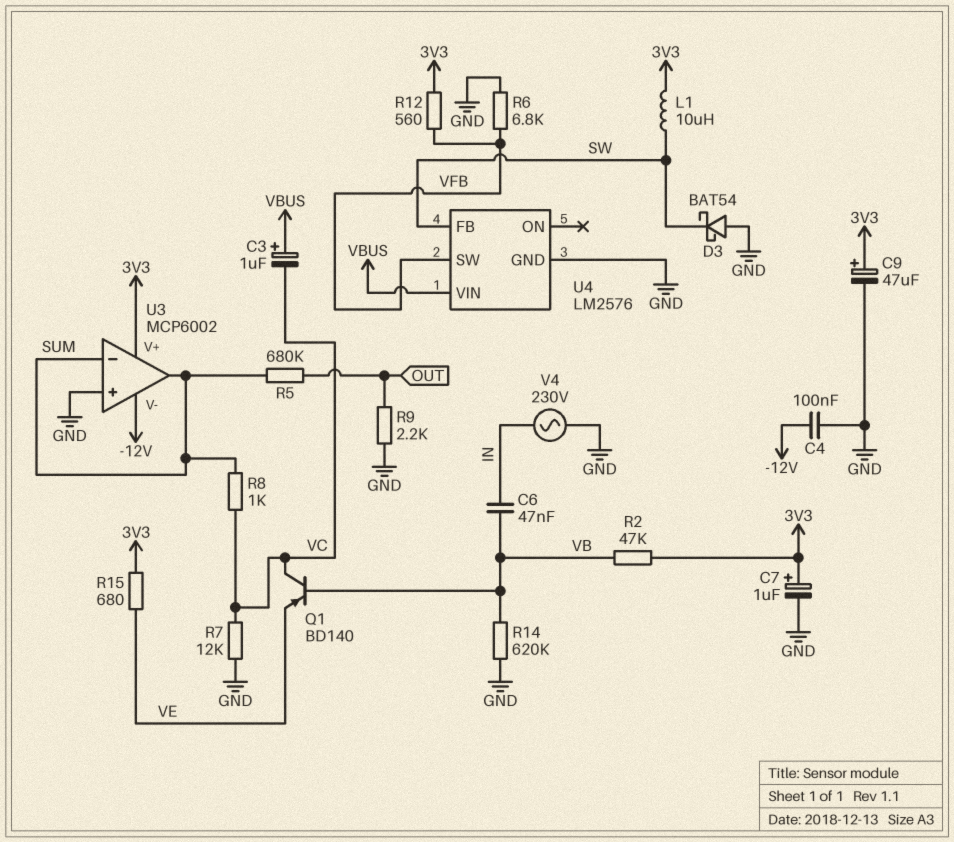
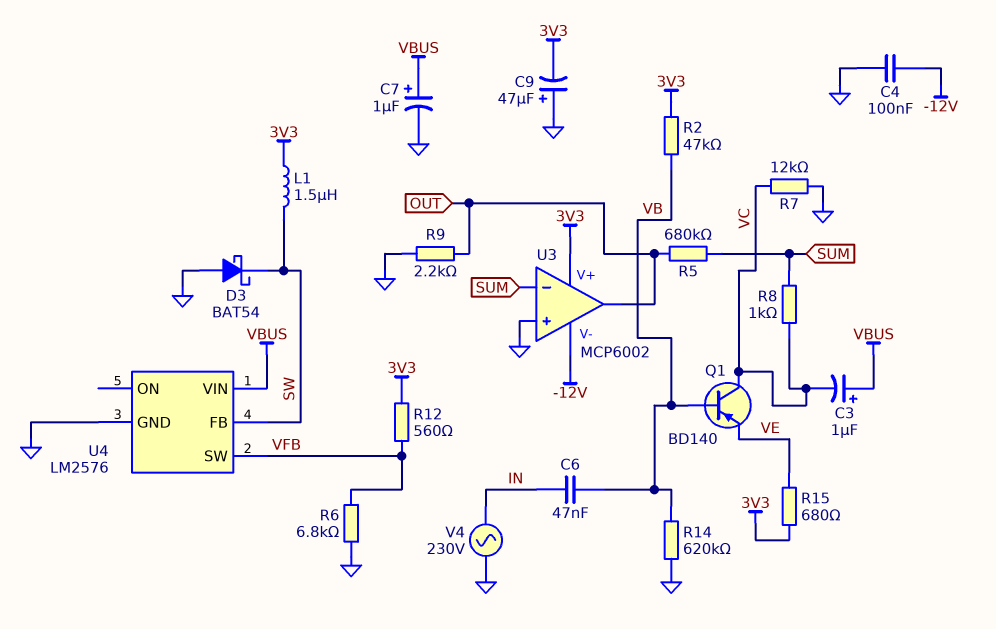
C7: 1uF (plus 3V3, minus GND) -> 1uF (plus VBUS, minus GND)
C9: 47uF (plus 3V3, minus GND) -> 47uF (plus GND, minus 3V3)
L1: 10uH (3V3, SW) -> 1.5uH (3V3, SW)
U3 pin out: SUM -> OUT

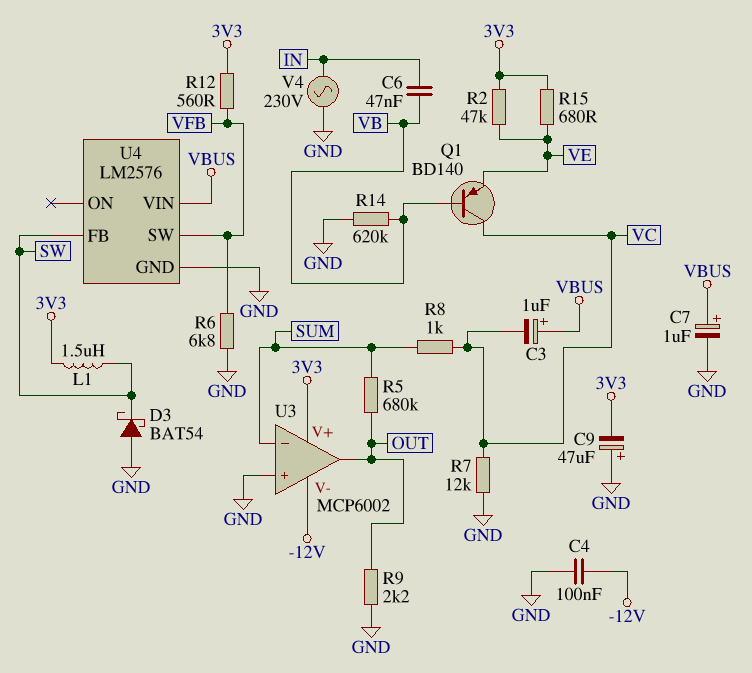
R2: 47k (3V3, VB) -> 47k (3V3, VE)

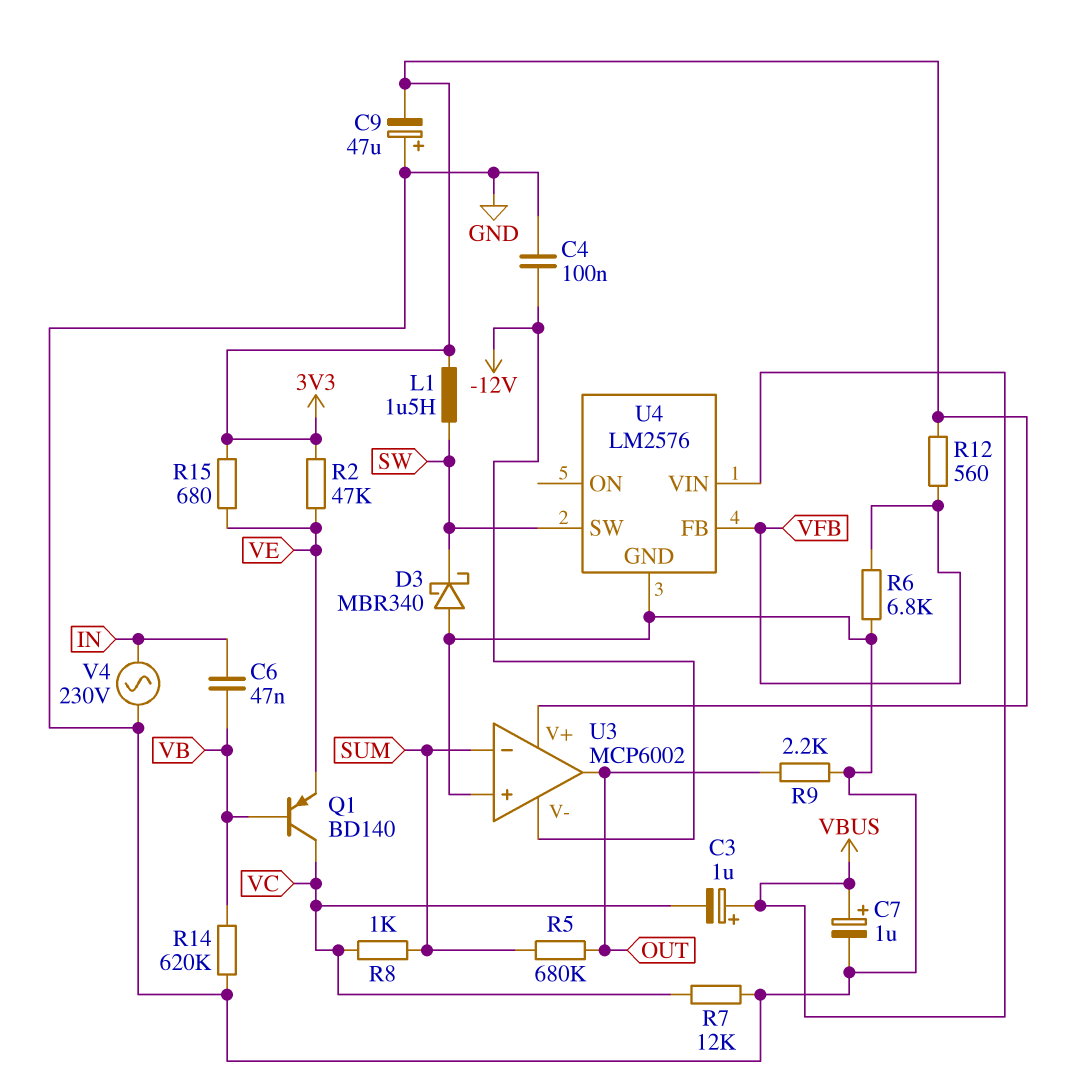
D3: schottky BAT54 (A GND, K SW) -> schottky MBR340 (A GND, K SW)
U4 pin FB: SW -> VFB
U4 pin SW: VFB -> SW

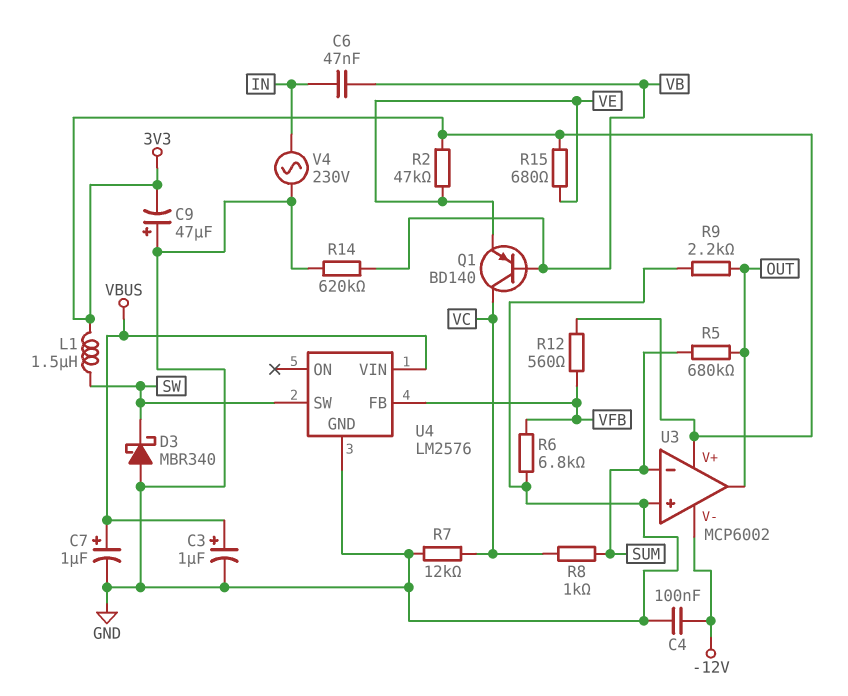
C3: 1uF (plus VBUS, minus VC) -> 1uF (plus VBUS, minus GND)

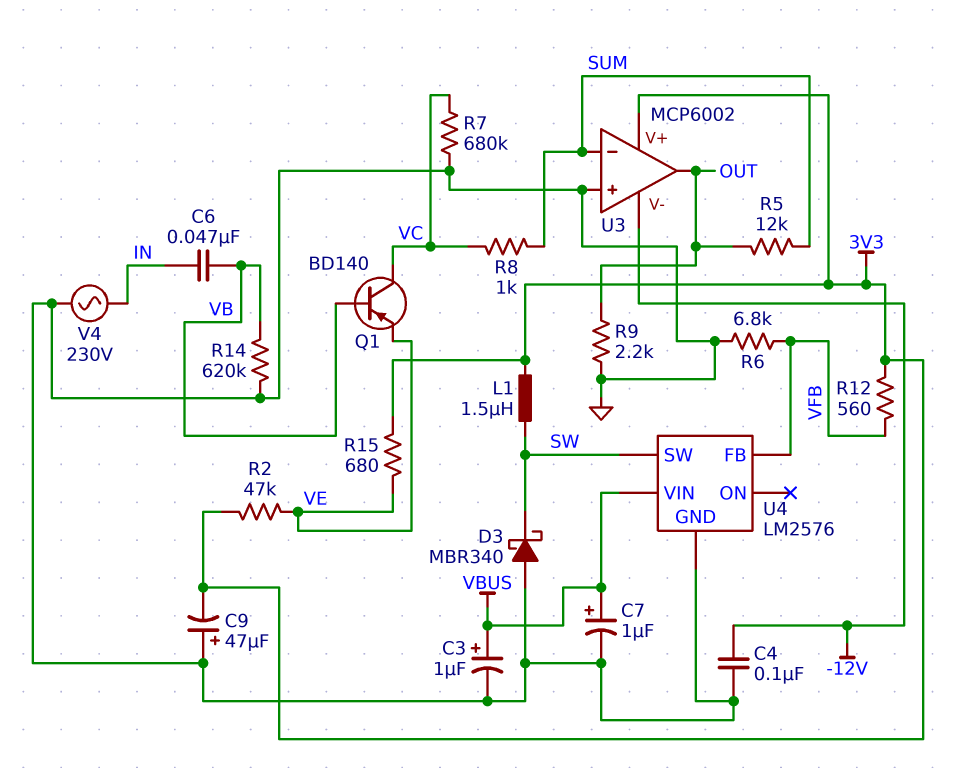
R5: 680k (OUT, SUM) -> 12k (OUT, SUM)
R7: 12k (GND, VC) -> 680k (GND, VC)

